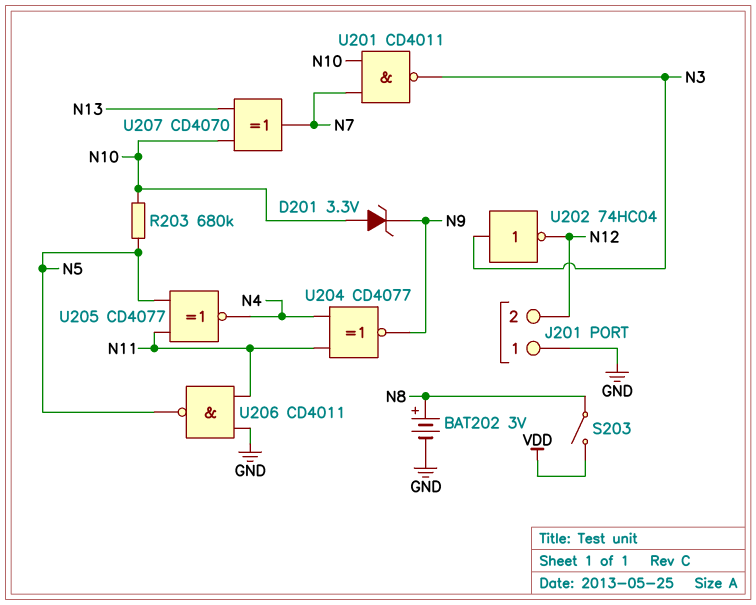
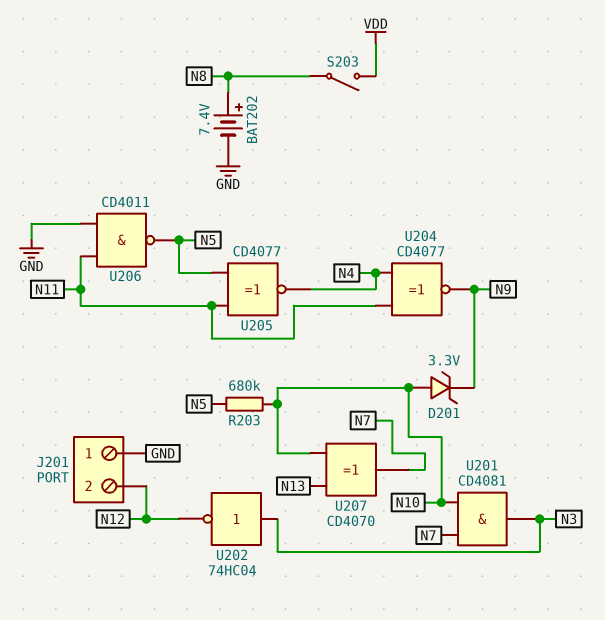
BAT202: 3V (plus N8, minus GND) -> 7.4V (plus N8, minus GND)
U201: NAND CD4011 (in N7, in N10, out N3) -> AND CD4081 (in N7, in N10, out N3)

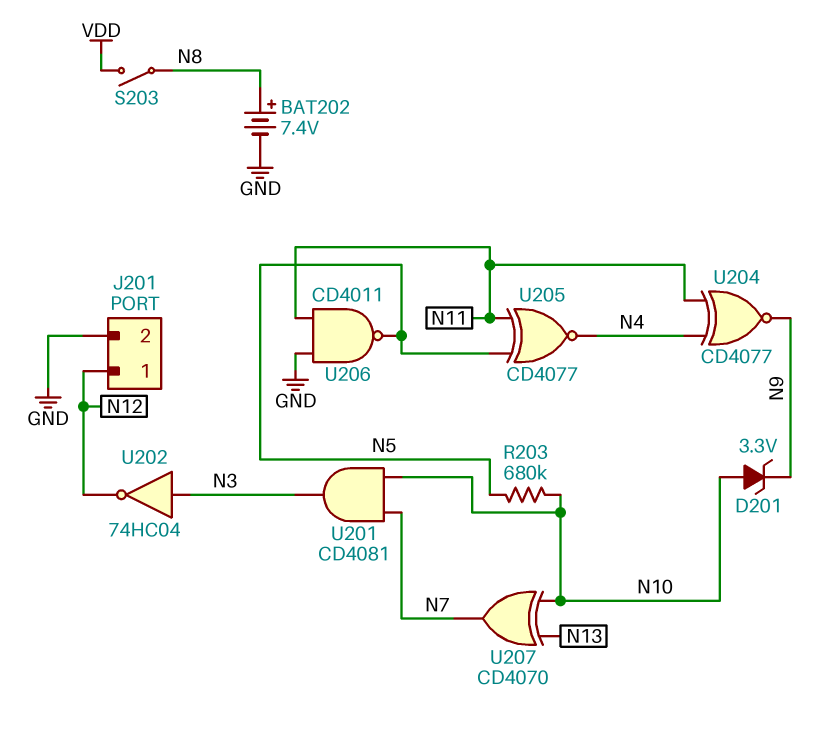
J201 pin 1: GND -> N12
J201 pin 2: N12 -> GND

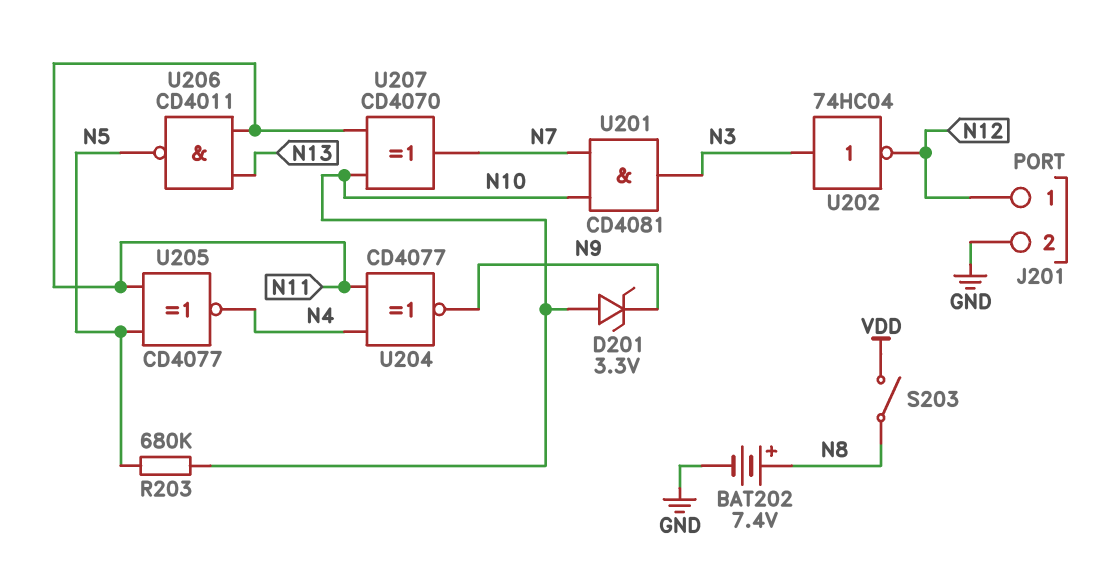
U206: NAND CD4011 (in GND, in N11, out N5) -> NAND CD4011 (in N11, in N13, out N5)
U207: XOR CD4070 (in N10, in N13, out N7) -> XOR CD4070 (in N10, in N11, out N7)

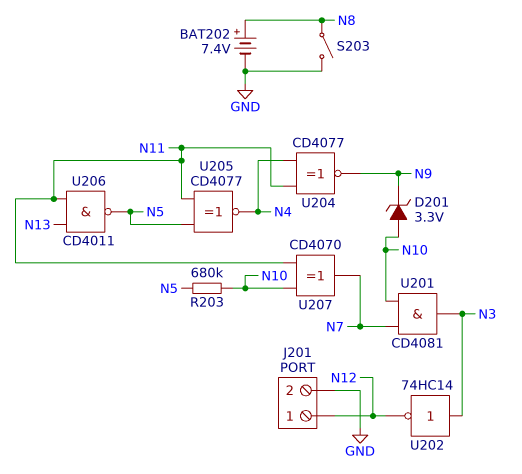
S203: switch (N8, VDD) -> switch (GND, N8)
U202: NOT 74HC04 (in N3, out N12) -> NOT 74HC14 (in N3, out N12)

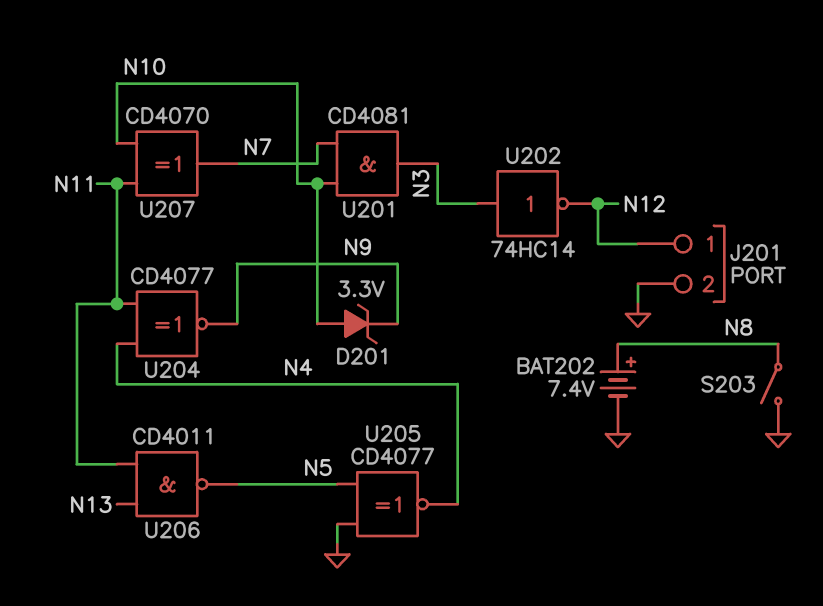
R203: 680k (N5, N10) -> none
U205: XNOR CD4077 (in N5, in N11, out N4) -> XNOR CD4077 (in GND, in N5, out N4)

